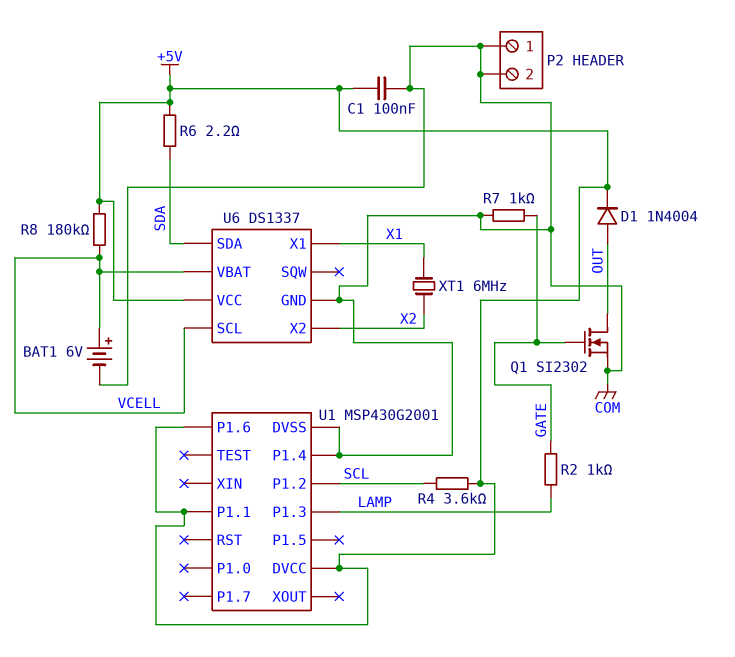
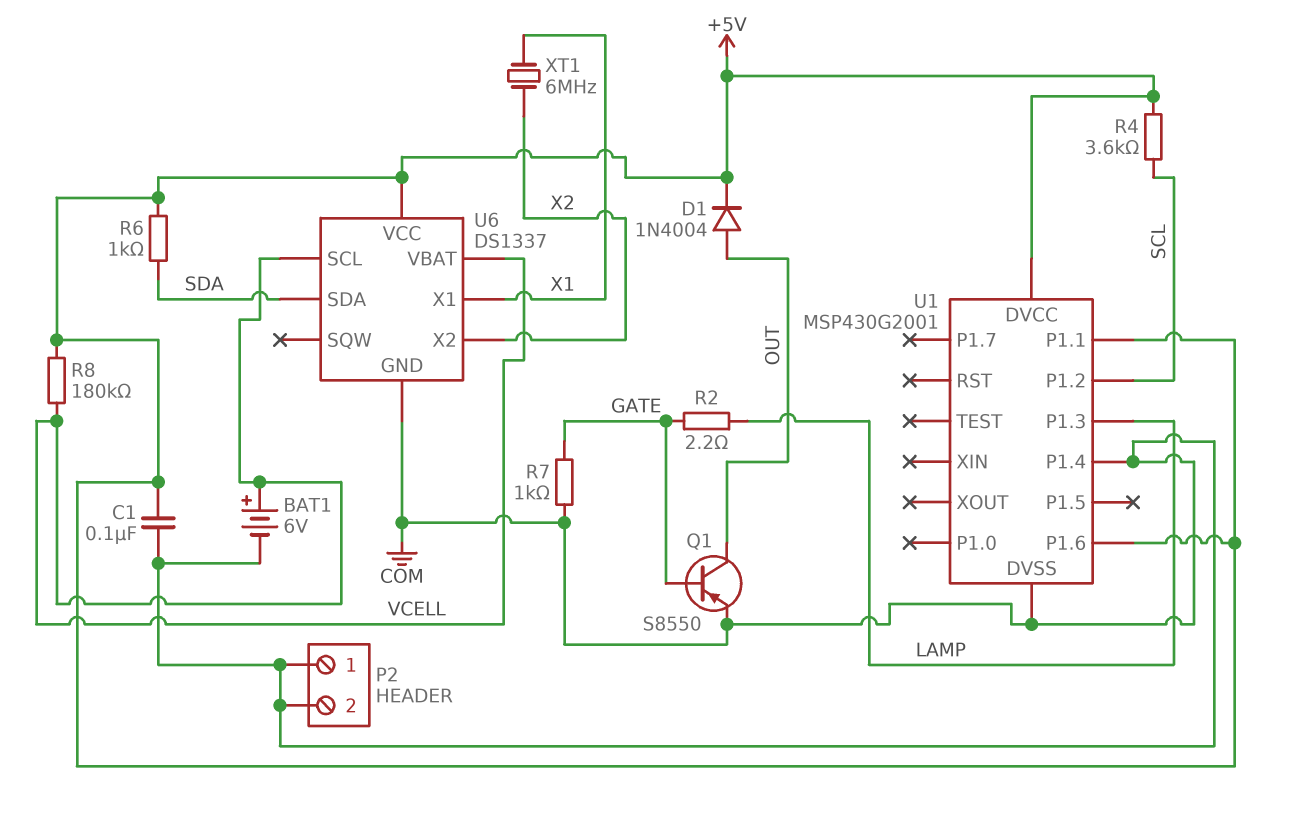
Q1: NMOS SI2302 (G GATE, D OUT, S COM) -> PNP S8550 (B GATE, C OUT, E COM)
R2: 1k (GATE, LAMP) -> 2.2 (GATE, LAMP)
R6: 2.2 (+5V, SDA) -> 1k (+5V, SDA)

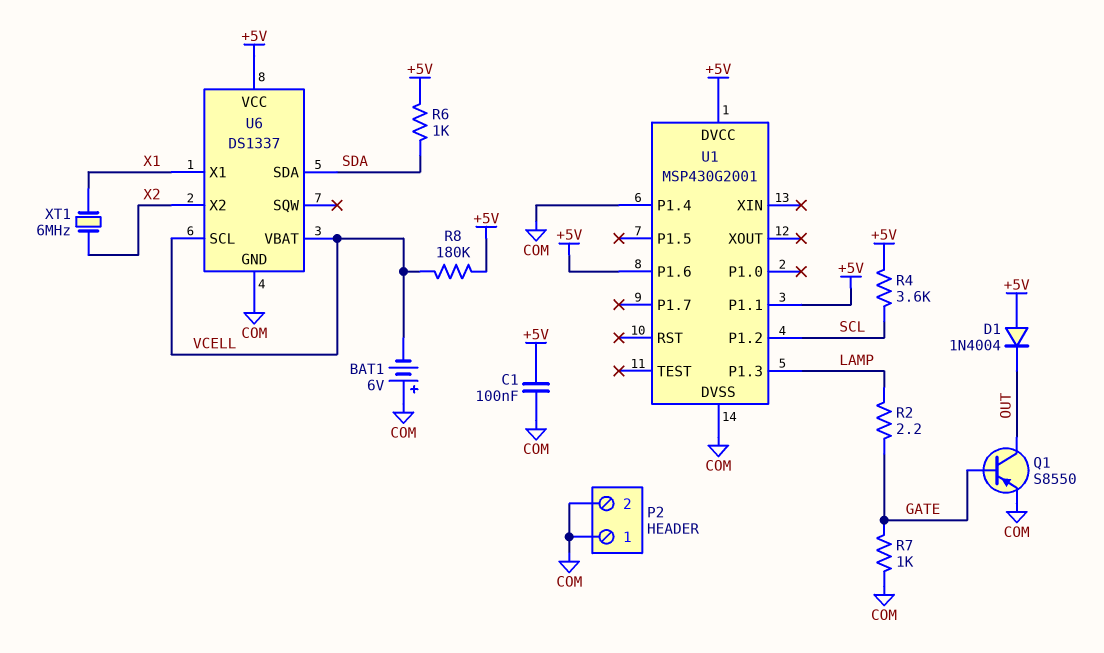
BAT1: 6V (plus VCELL, minus COM) -> 6V (plus COM, minus VCELL)
D1: diode 1N4004 (A OUT, K +5V) -> diode 1N4004 (A +5V, K OUT)

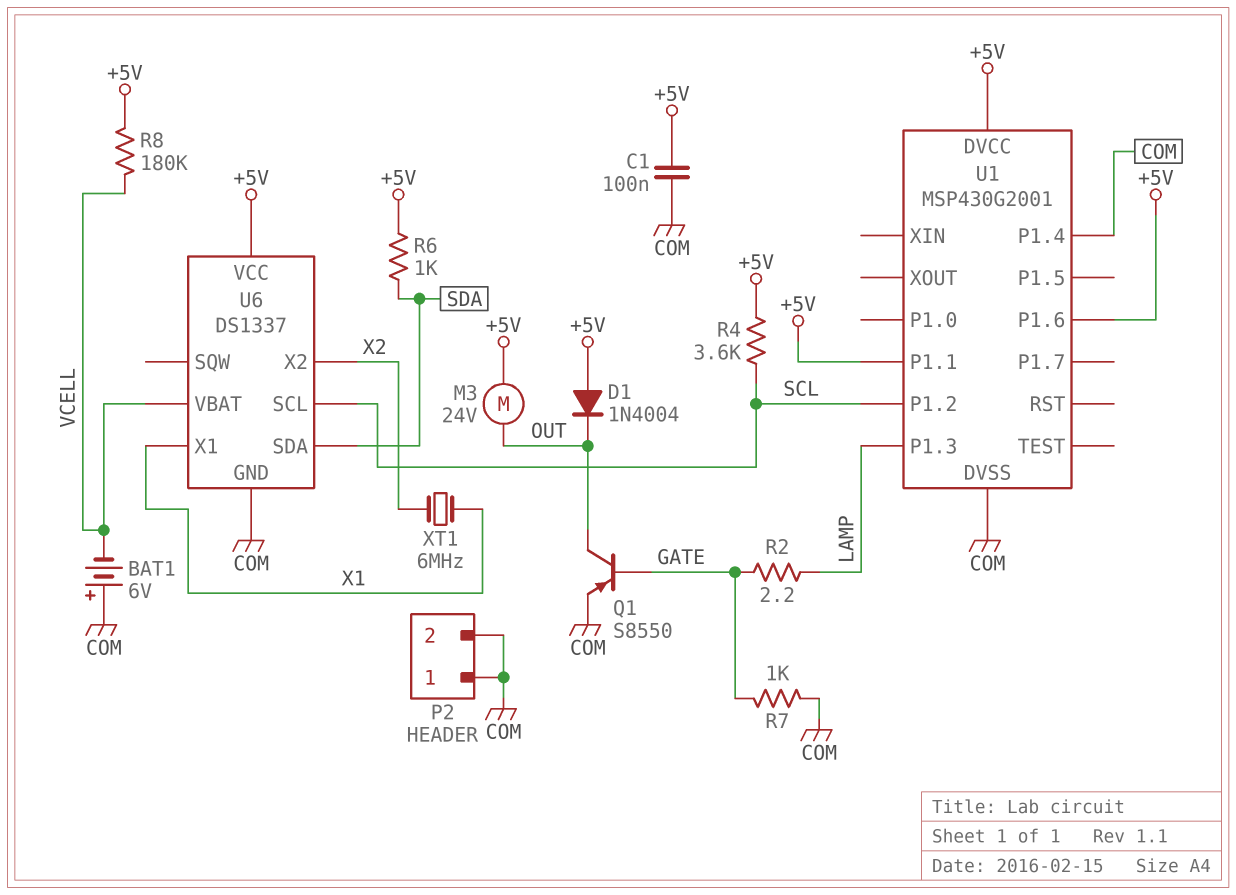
M3: none -> motor 24V (+5V, OUT)
U6 pin SCL: VCELL -> SCL

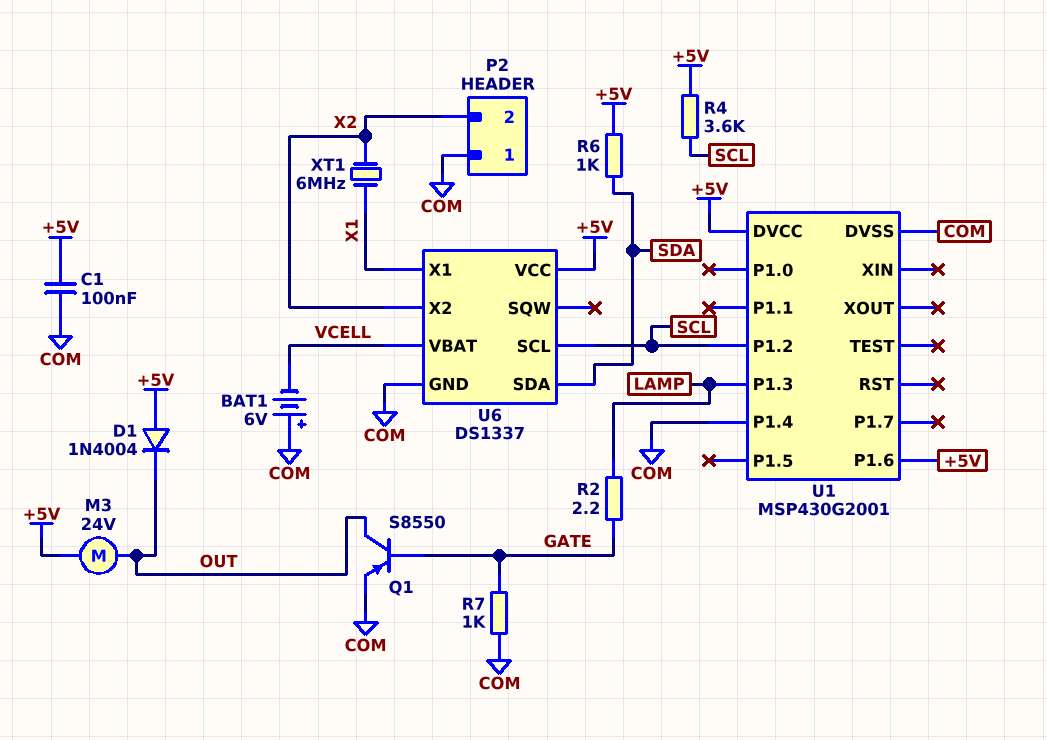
P2 pin 2: COM -> X2
R8: 180k (+5V, VCELL) -> none
U1 pin P1.1: +5V -> none

